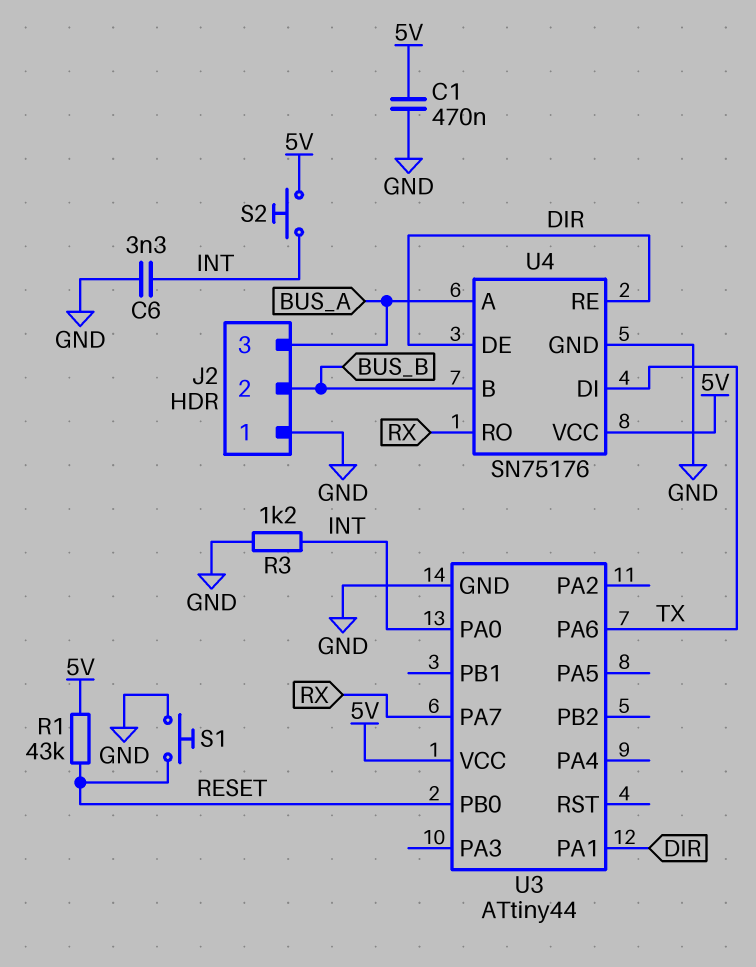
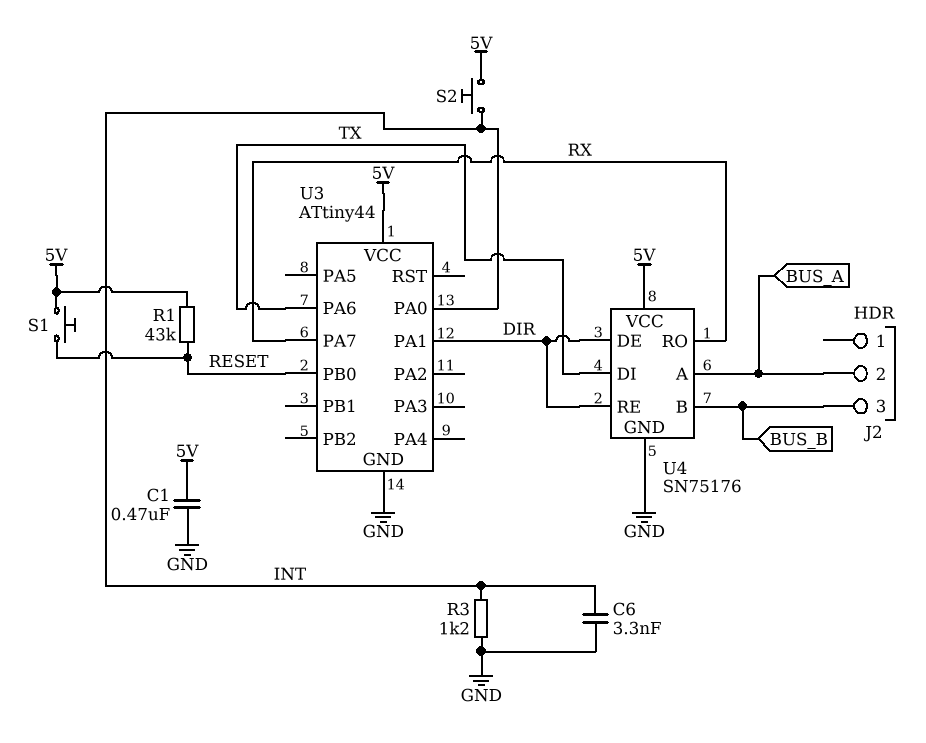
J2 pin 1: GND -> none
J2 pin 2: BUS_B -> BUS_A
J2 pin 3: BUS_A -> BUS_B
S1: button (GND, RESET) -> button (5V, RESET)

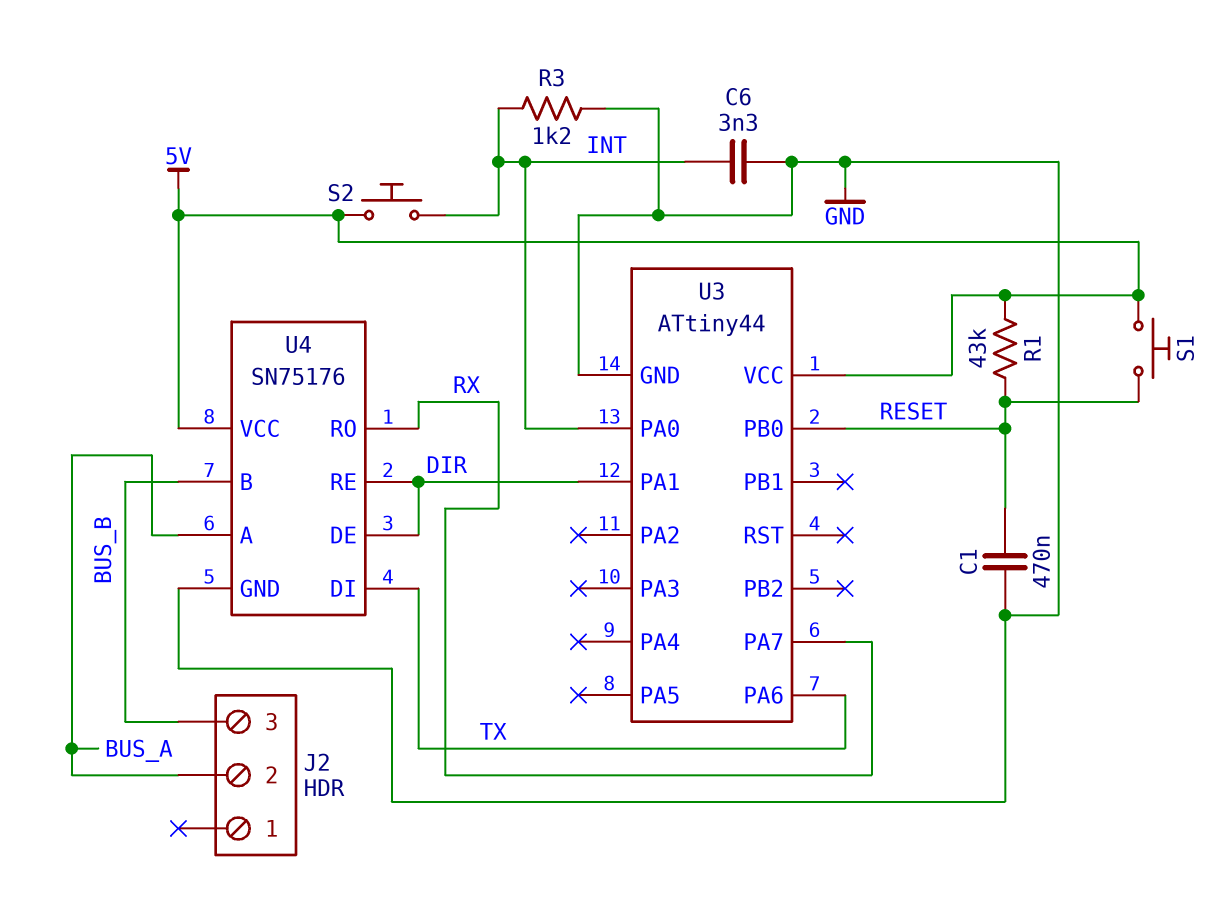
C1: 470nF (5V, GND) -> 470nF (GND, RESET)

